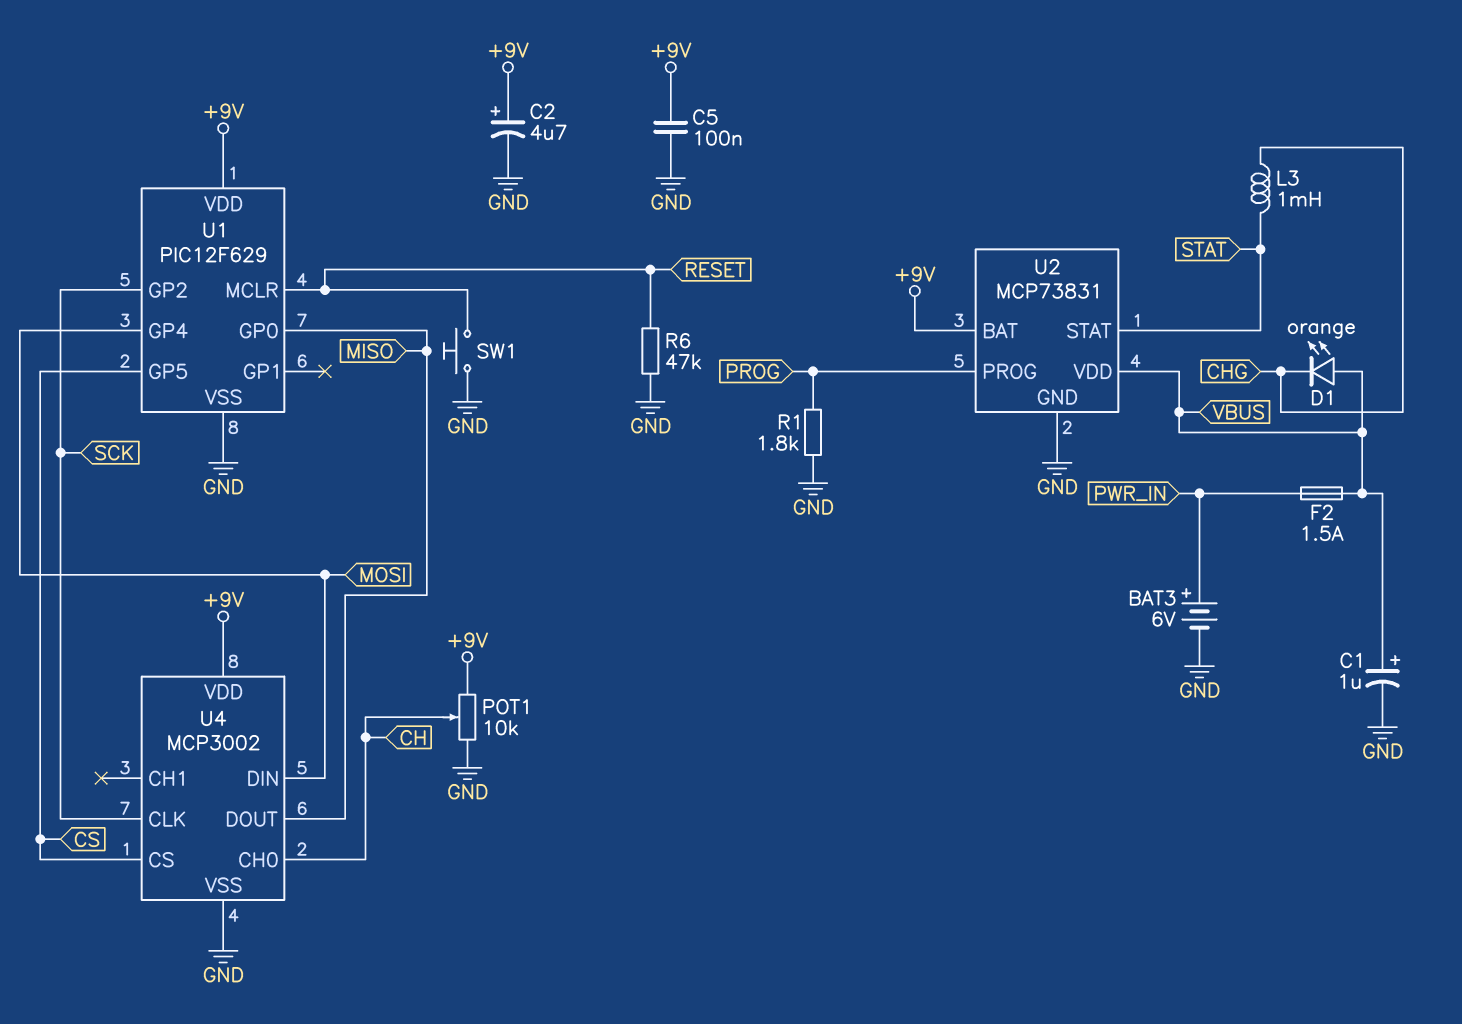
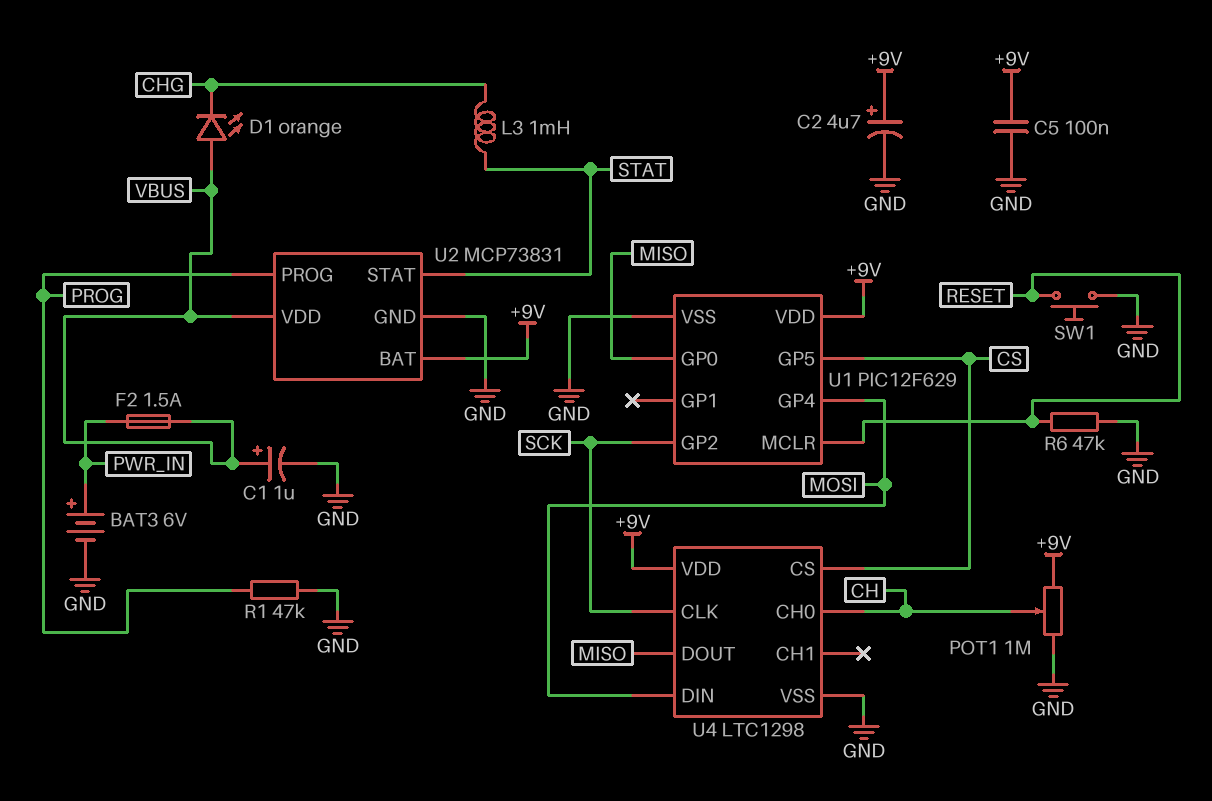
POT1: 10k (+9V, GND, wiper CH) -> 1M (+9V, GND, wiper CH)
R1: 1.8k (GND, PROG) -> 47k (GND, PROG)
U4: MCP3002 -> LTC1298

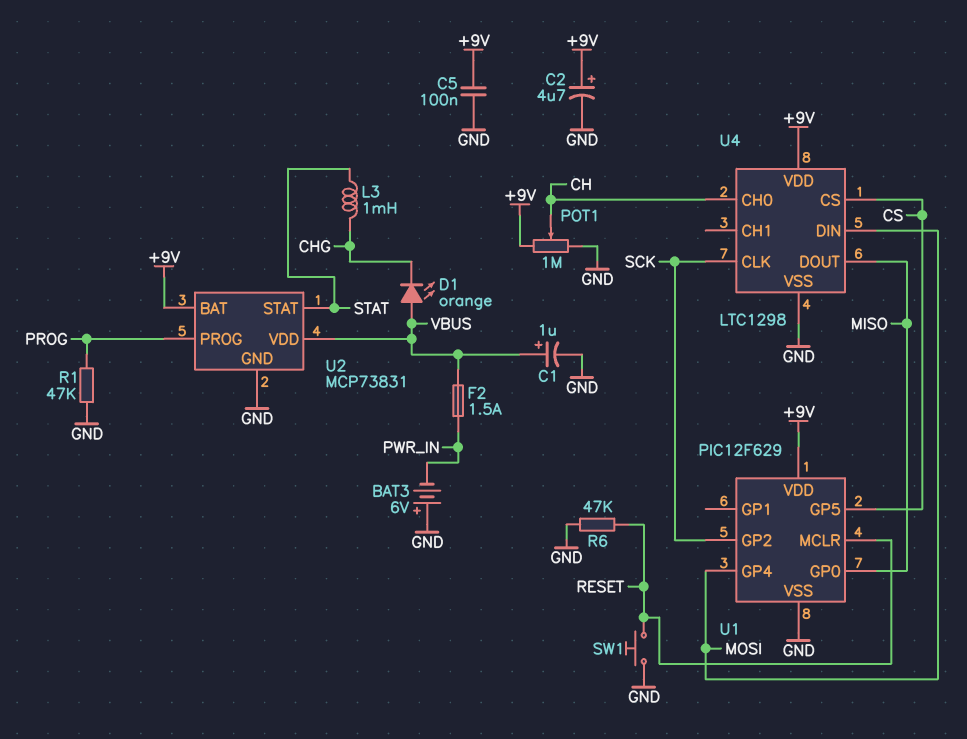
BAT3: 6V (plus PWR_IN, minus GND) -> 6V (plus GND, minus PWR_IN)

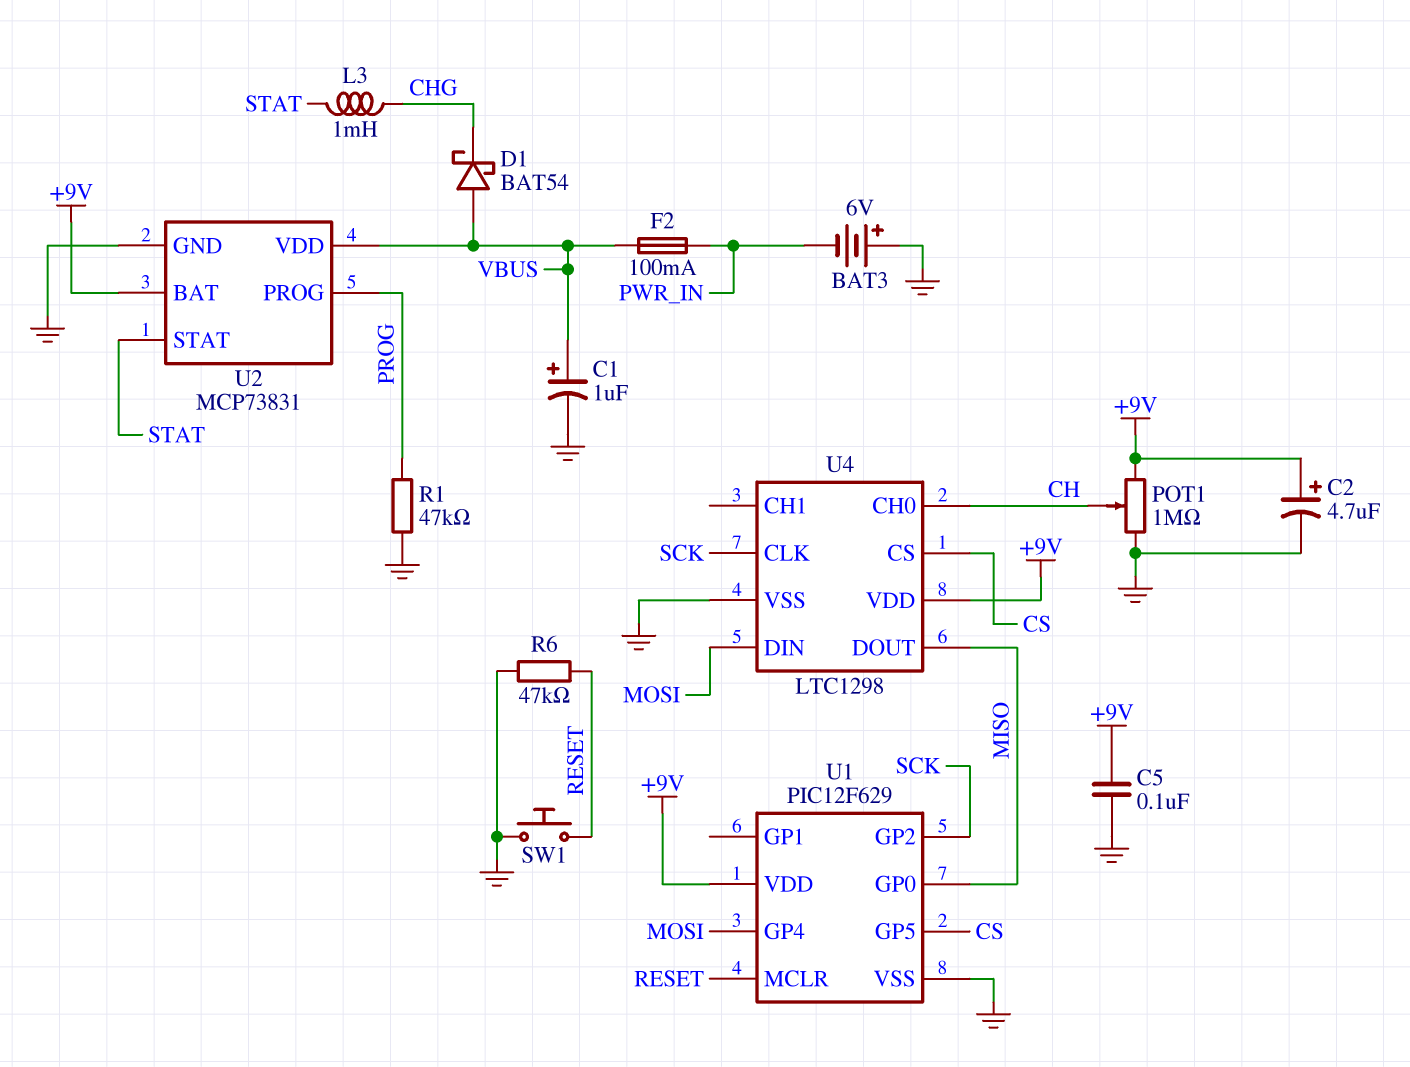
D1: LED orange (A VBUS, K CHG) -> schottky BAT54 (A VBUS, K CHG)
F2: 1.5A (PWR_IN, VBUS) -> 100mA (PWR_IN, VBUS)

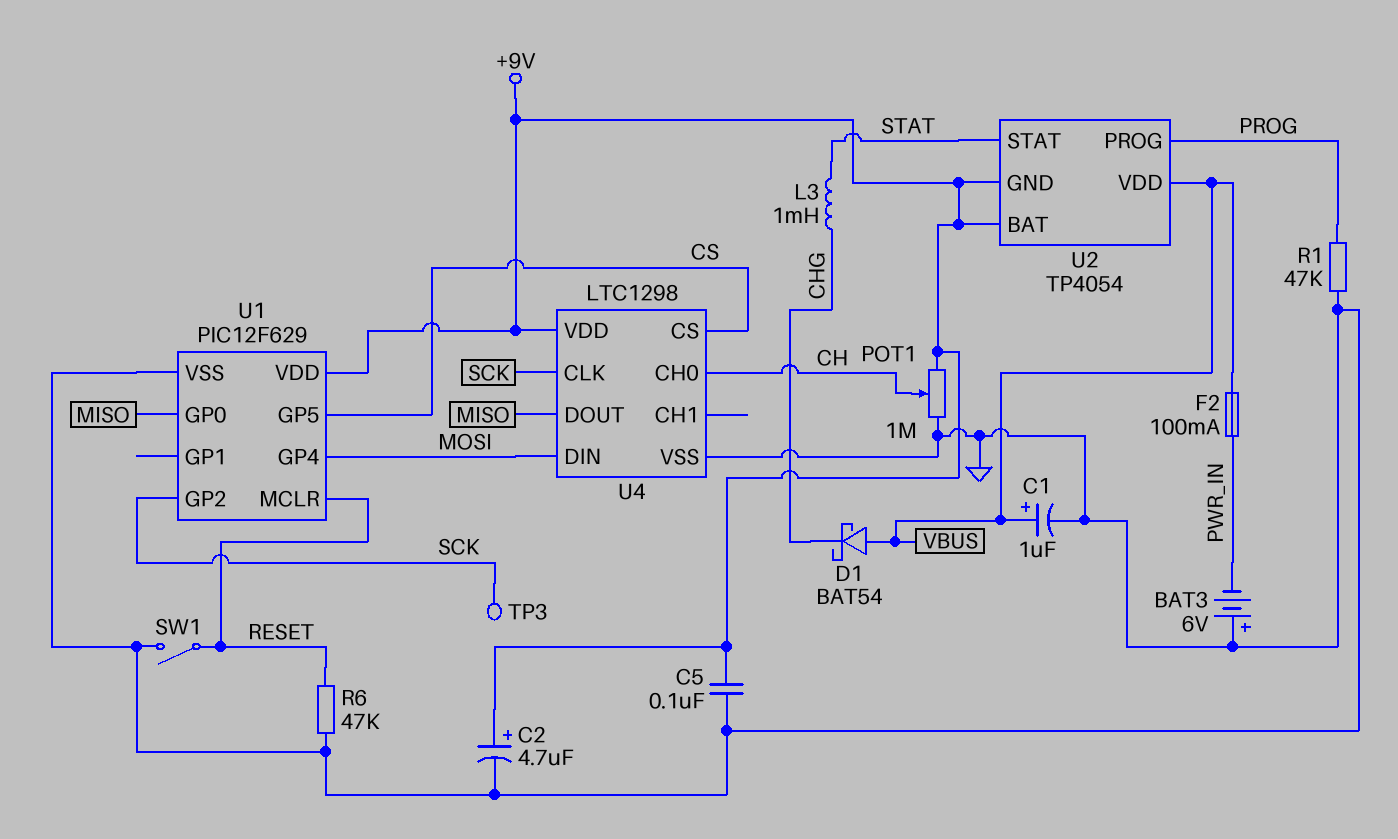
SW1: button (GND, RESET) -> switch (GND, RESET)
TP3: none -> test point (SCK)
U2: MCP73831 -> TP4054
U2 pin GND: GND -> +9V

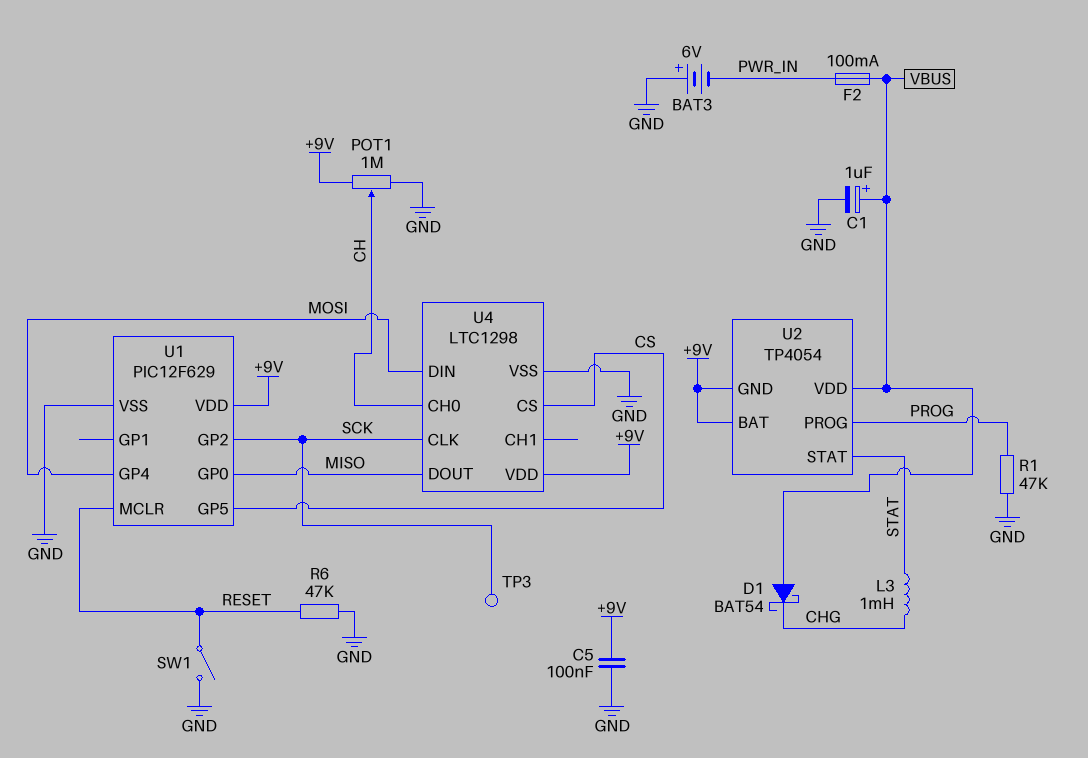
C2: 4.7uF (plus +9V, minus GND) -> none

